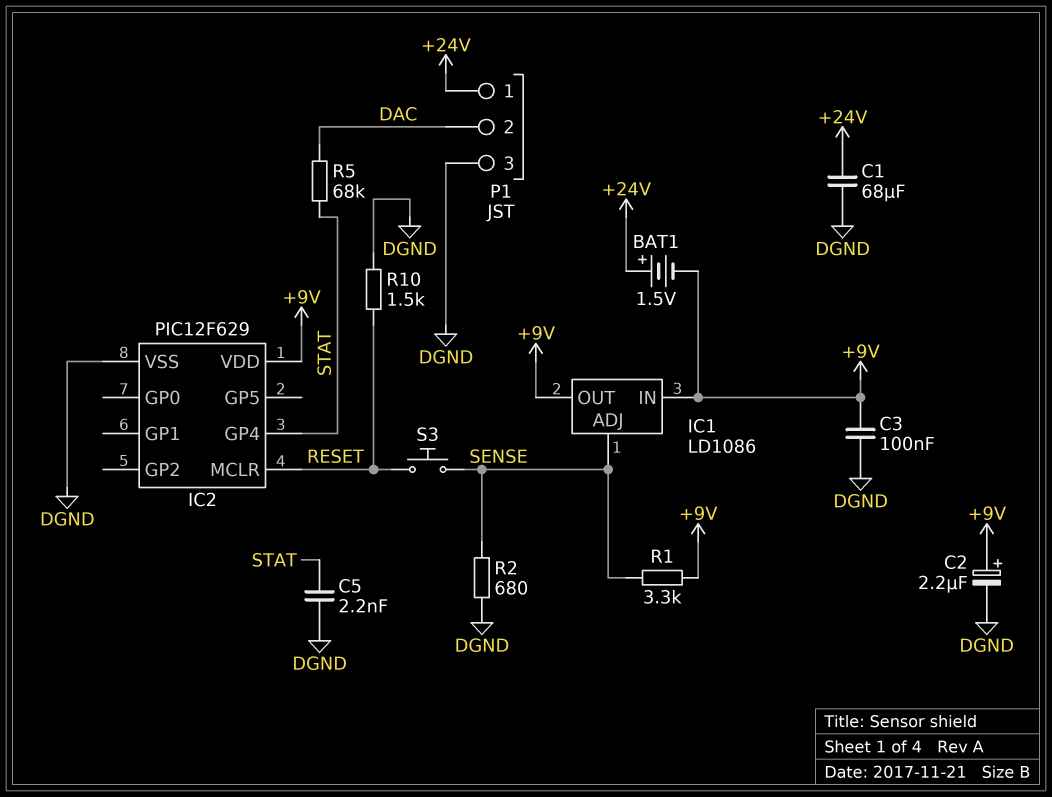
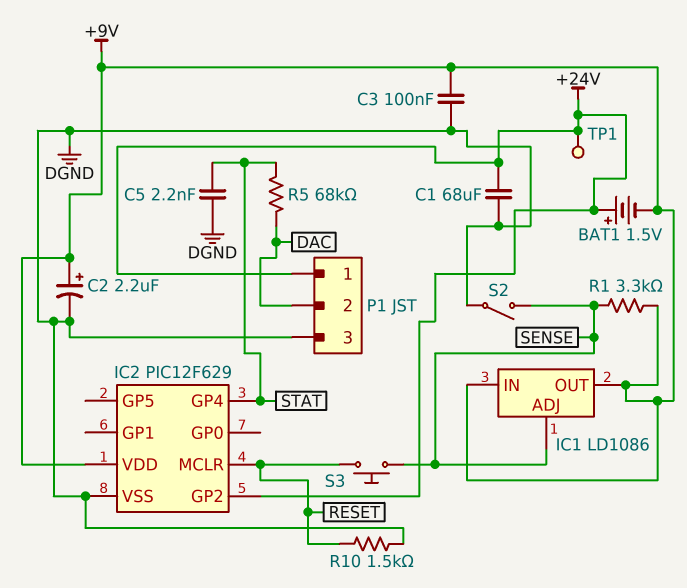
IC2 pin GP2: none -> +24V
R2: 680 (DGND, SENSE) -> none
S2: none -> switch (DGND, SENSE)
TP1: none -> test point (+24V)

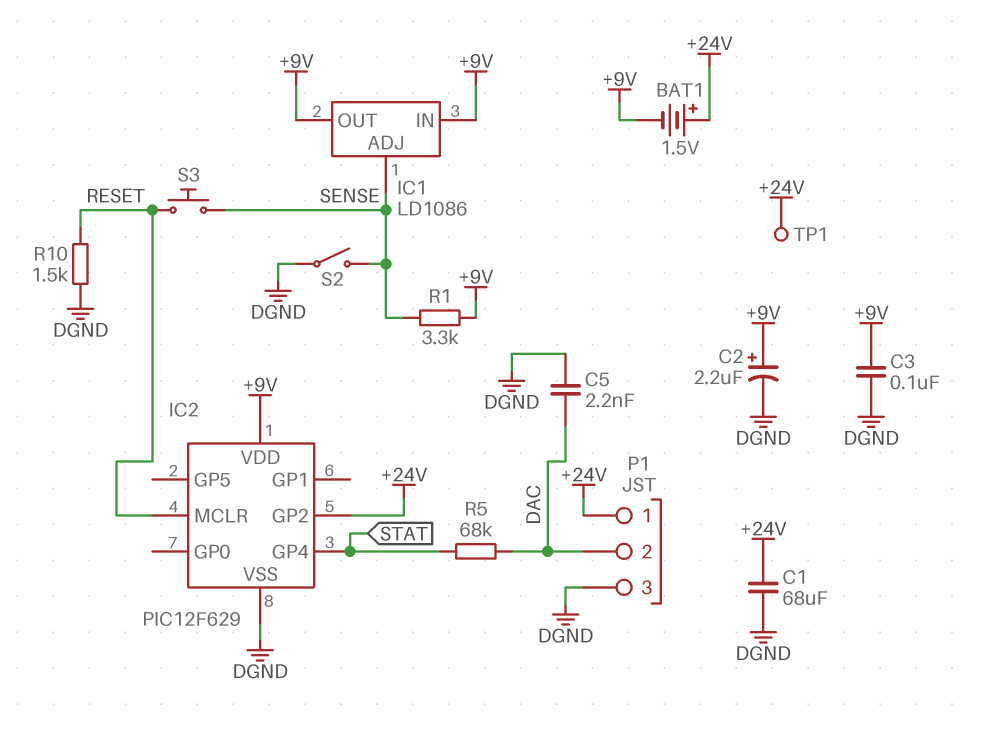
C5: 2.2nF (DGND, STAT) -> 2.2nF (DAC, DGND)

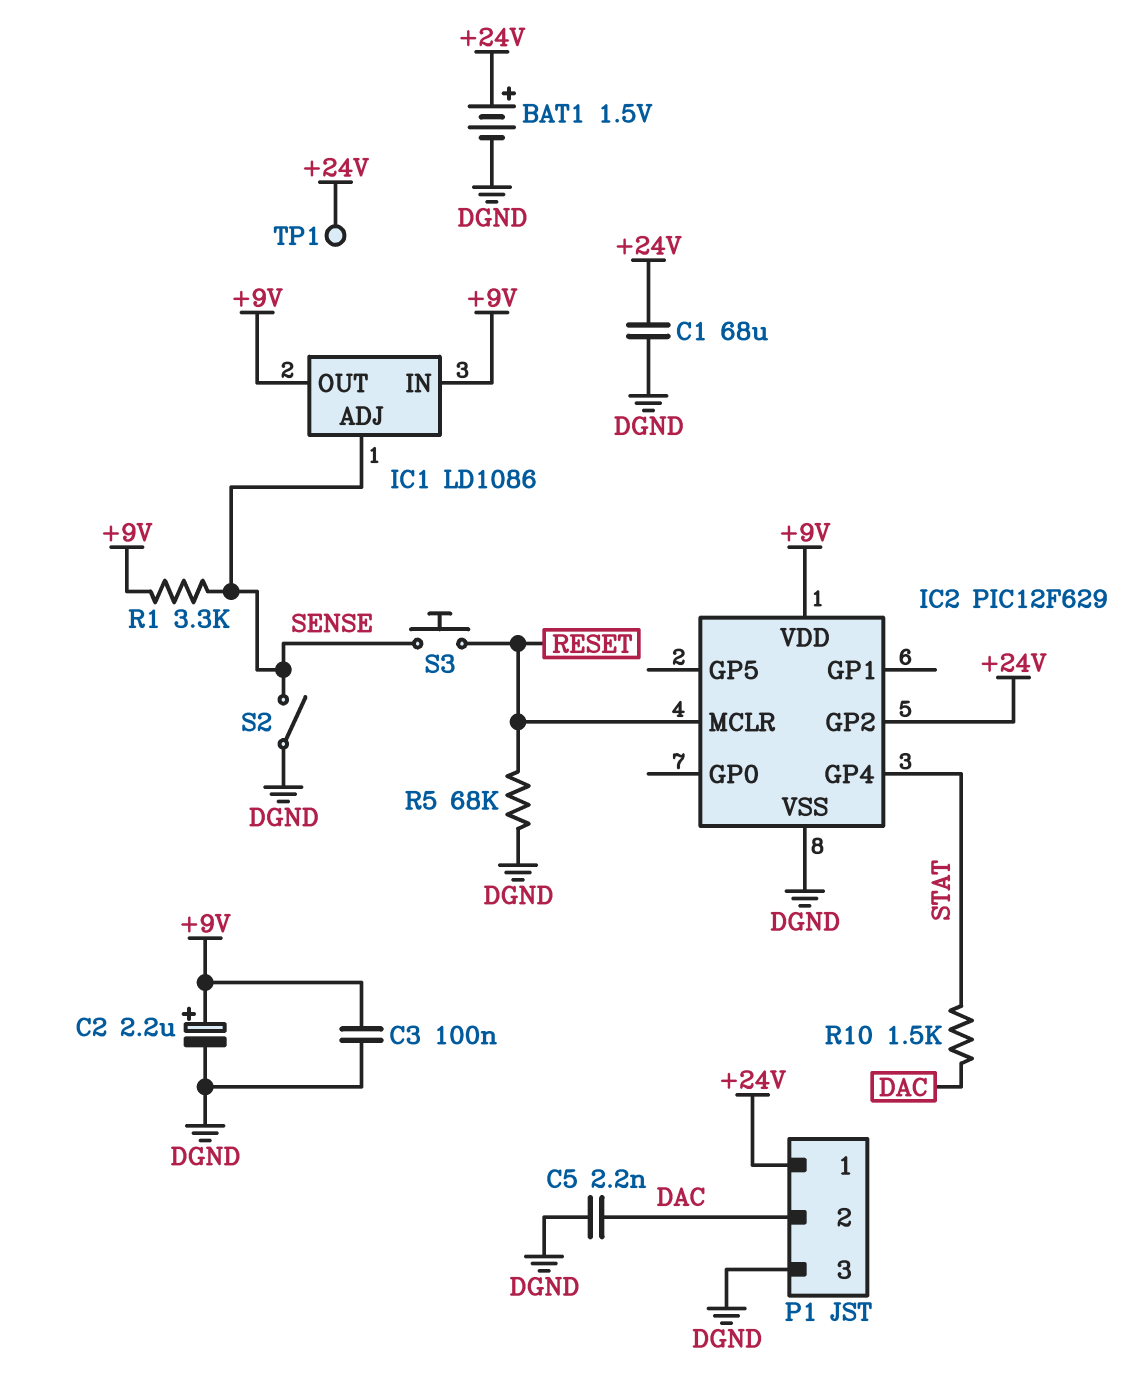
BAT1: 1.5V (plus +24V, minus +9V) -> 1.5V (plus +24V, minus DGND)
R5: 68k (DAC, STAT) -> 68k (DGND, RESET)
R10: 1.5k (DGND, RESET) -> 1.5k (DAC, STAT)

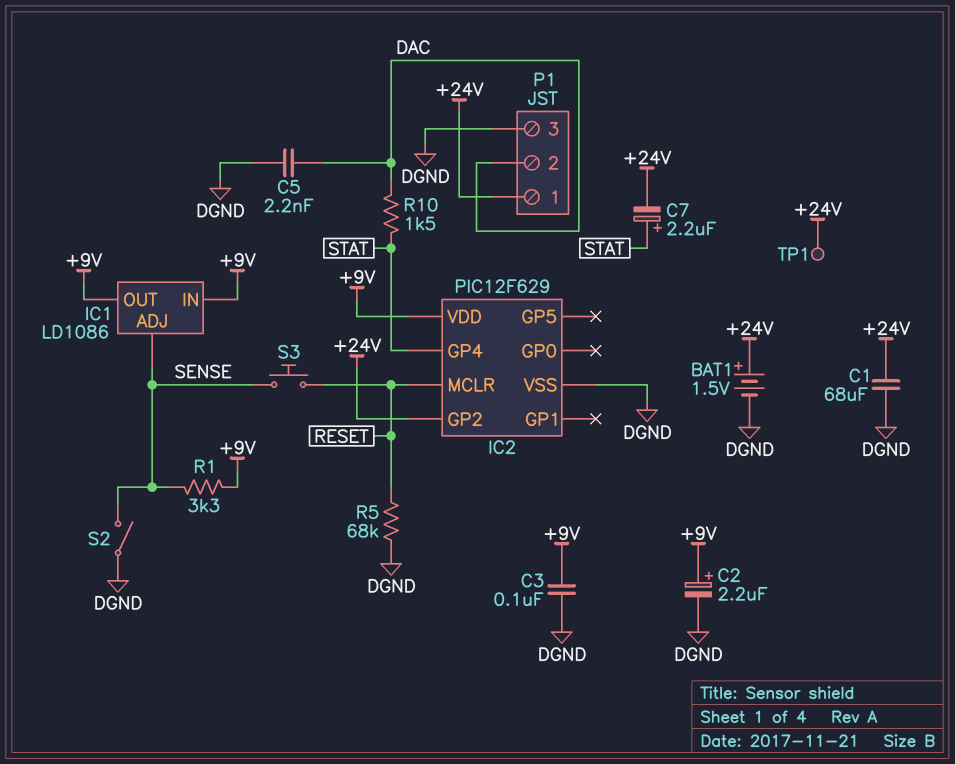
C7: none -> 2.2uF (plus STAT, minus +24V)

